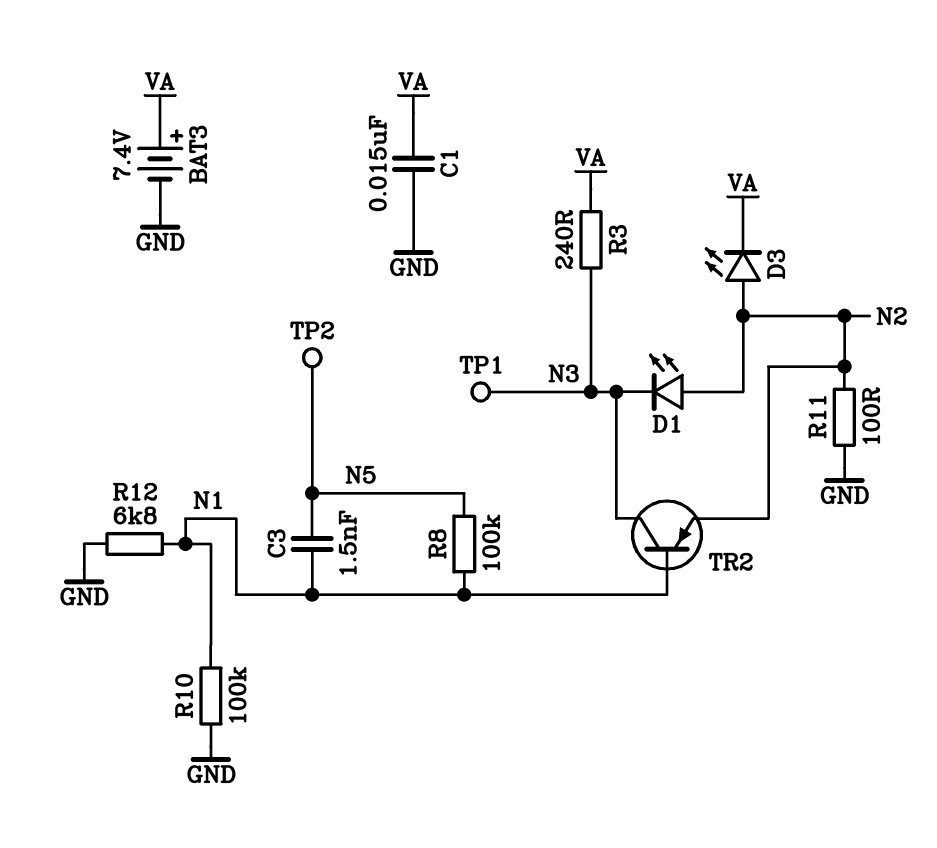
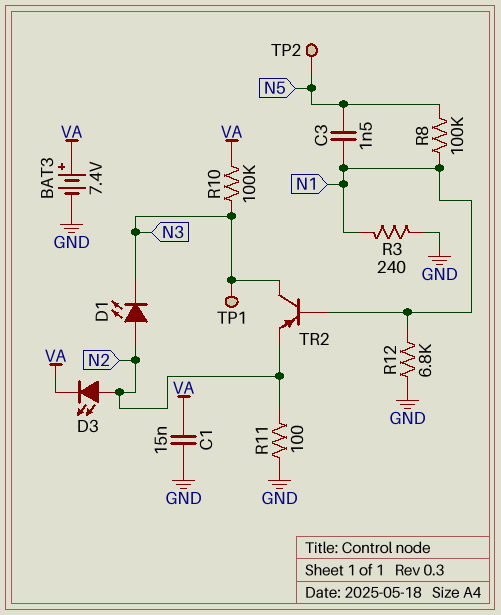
R3: 240 (N3, VA) -> 240 (GND, N1)
R10: 100k (GND, N1) -> 100k (N3, VA)

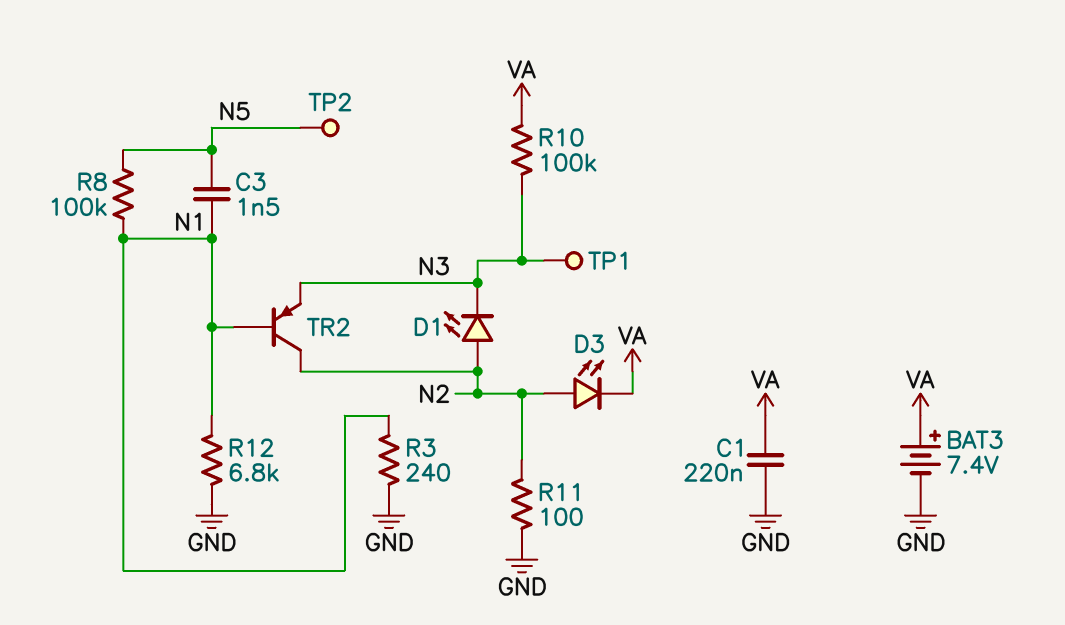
C1: 15nF (GND, VA) -> 220nF (GND, VA)
TR2: PNP (B N1, C N3, E N2) -> PNP (B N1, C N2, E N3)

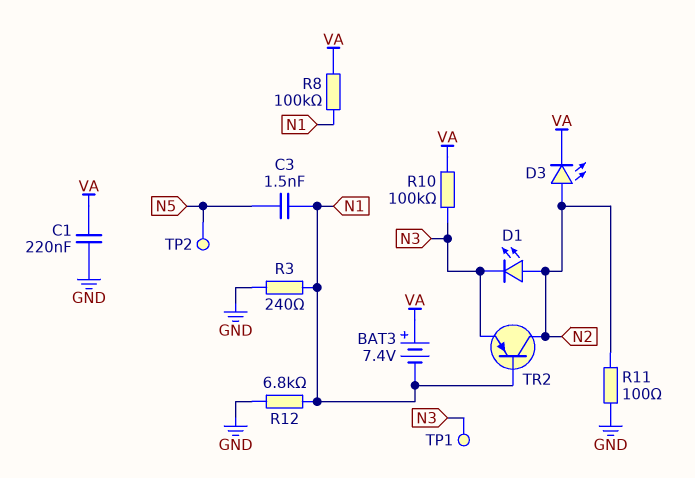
BAT3: 7.4V (plus VA, minus GND) -> 7.4V (plus VA, minus N1)
R8: 100k (N1, N5) -> 100k (N1, VA)

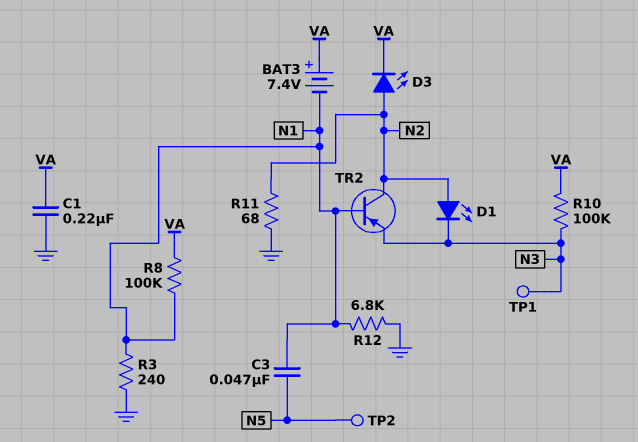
C3: 1.5nF (N1, N5) -> 47nF (N1, N5)
R11: 100 (GND, N2) -> 68 (GND, N2)

